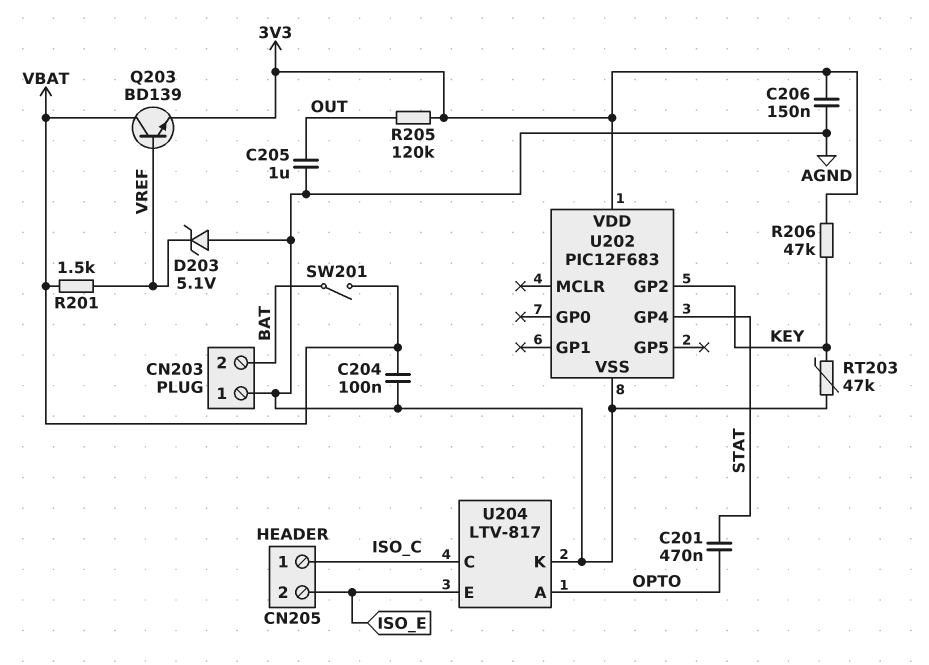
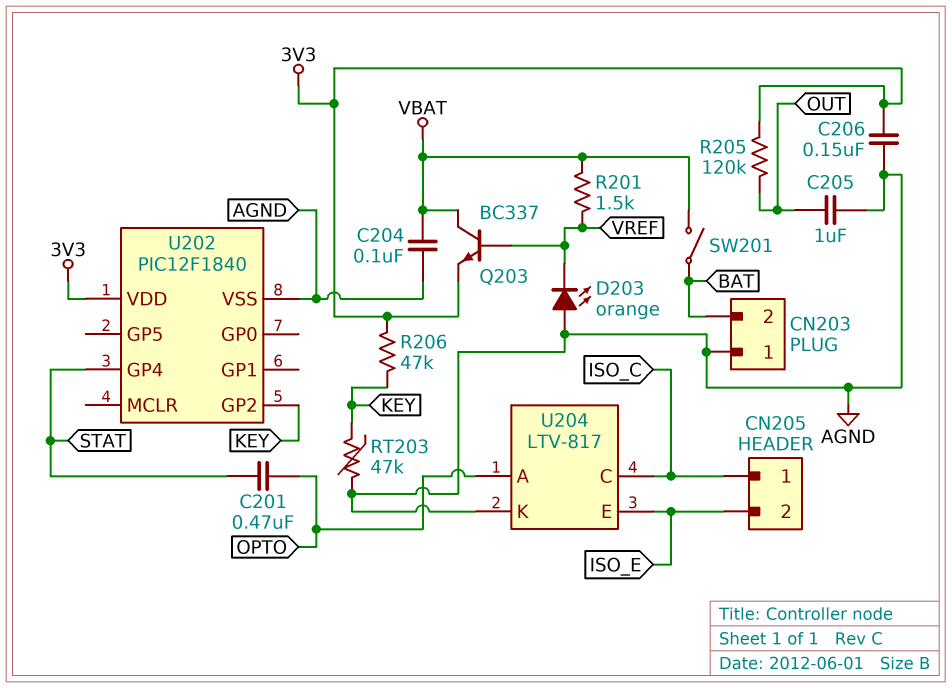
D203: zener 5.1V (A AGND, K VREF) -> LED orange (A AGND, K VREF)
Q203: NPN BD139 (B VREF, C VBAT, E 3V3) -> NPN BC337 (B VREF, C VBAT, E 3V3)
U202: PIC12F683 -> PIC12F1840

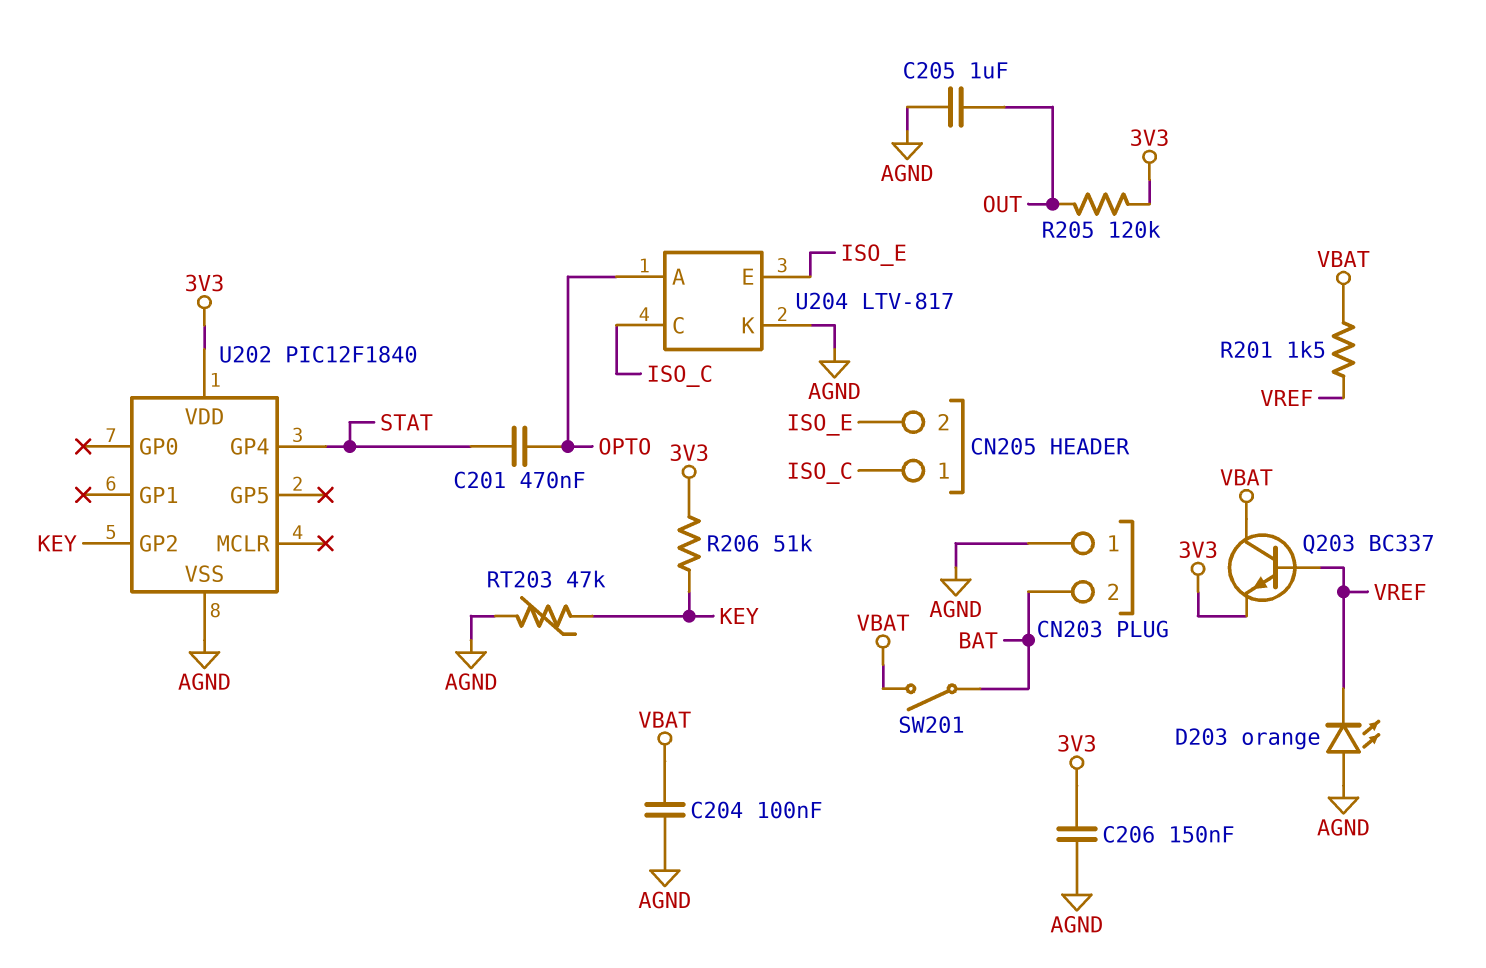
R206: 47k (3V3, KEY) -> 51k (3V3, KEY)

